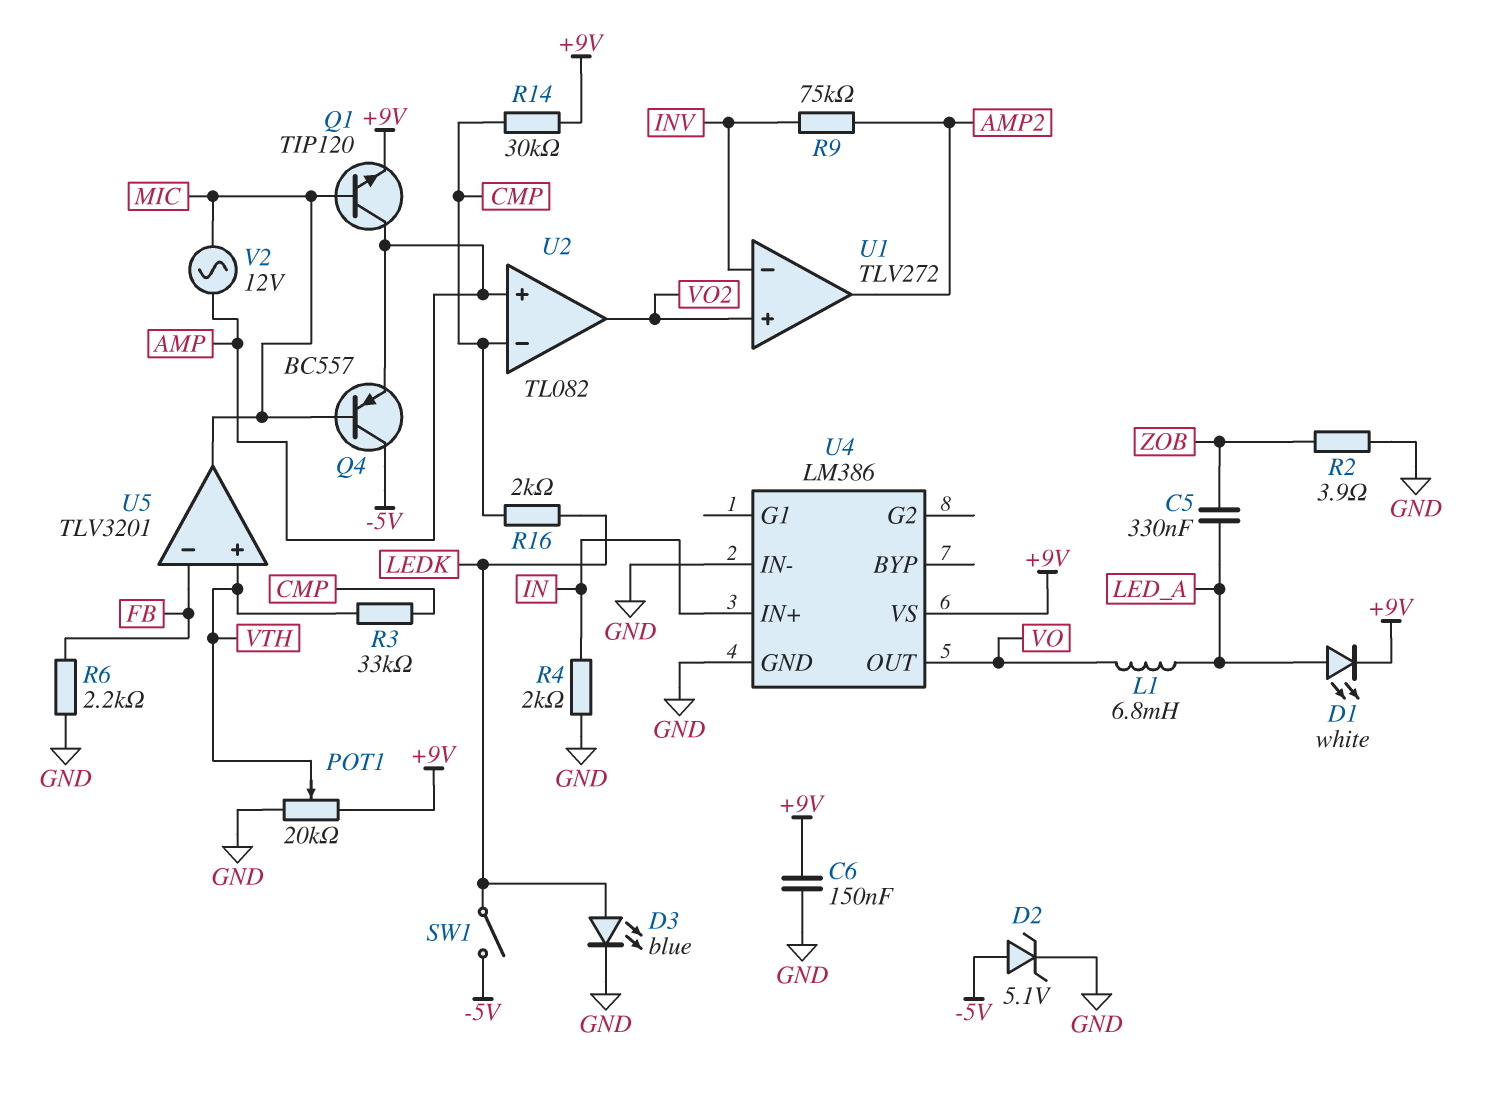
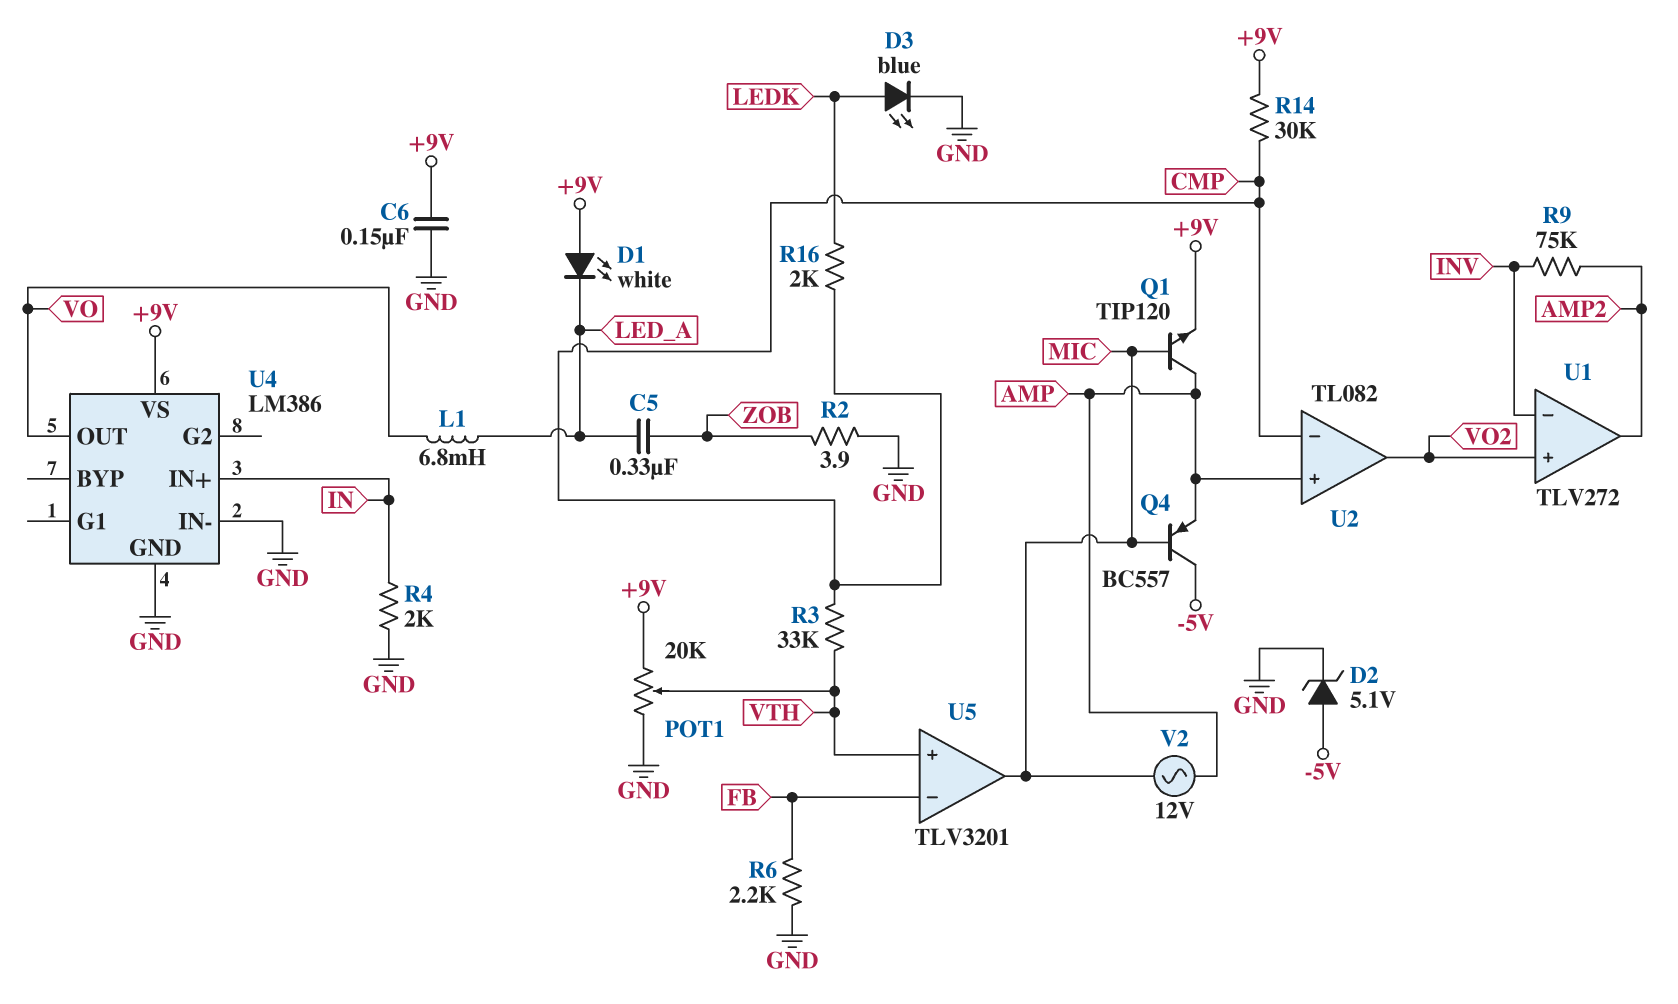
D1: LED white (A LED_A, K +9V) -> LED white (A +9V, K LED_A)
SW1: switch (-5V, LEDK) -> none

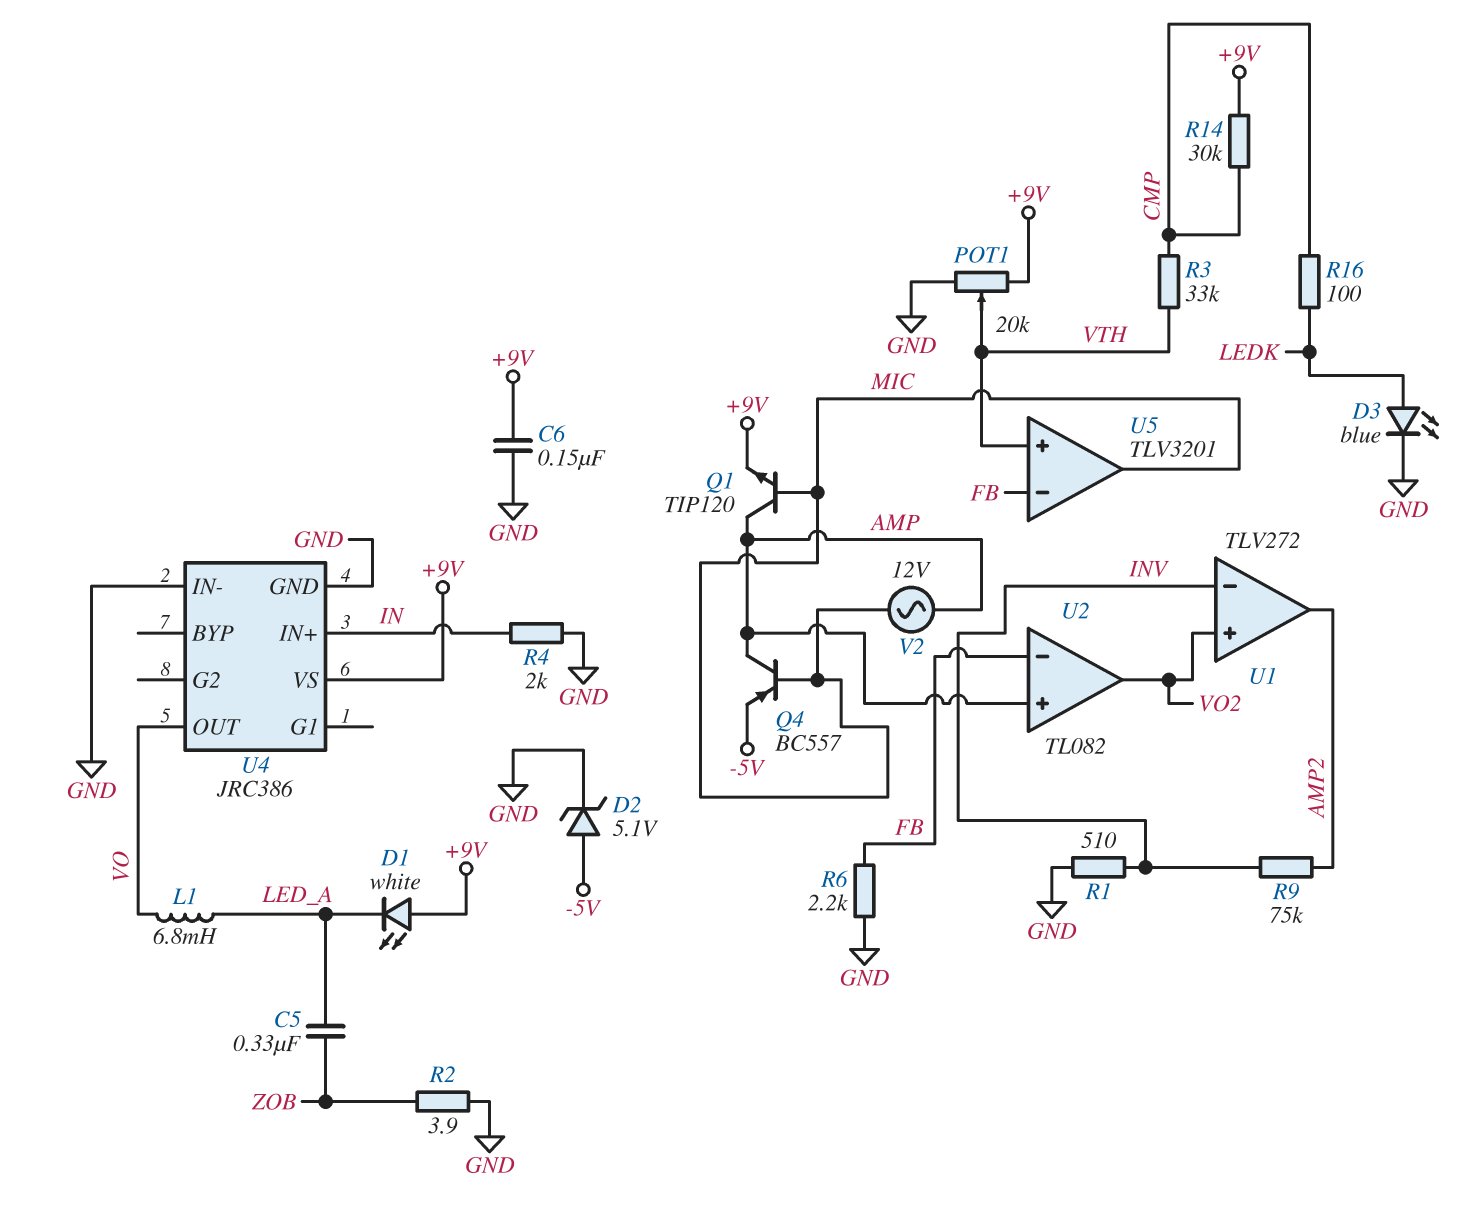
Q4: PNP BC557 (B MIC, C -5V, E AMP) -> PNP BC557 (B MIC, C AMP, E -5V)
R1: none -> 510 (GND, INV)
R16: 2k (CMP, LEDK) -> 100 (CMP, LEDK)
U2 pin in-: CMP -> FB
U4: LM386 -> JRC386

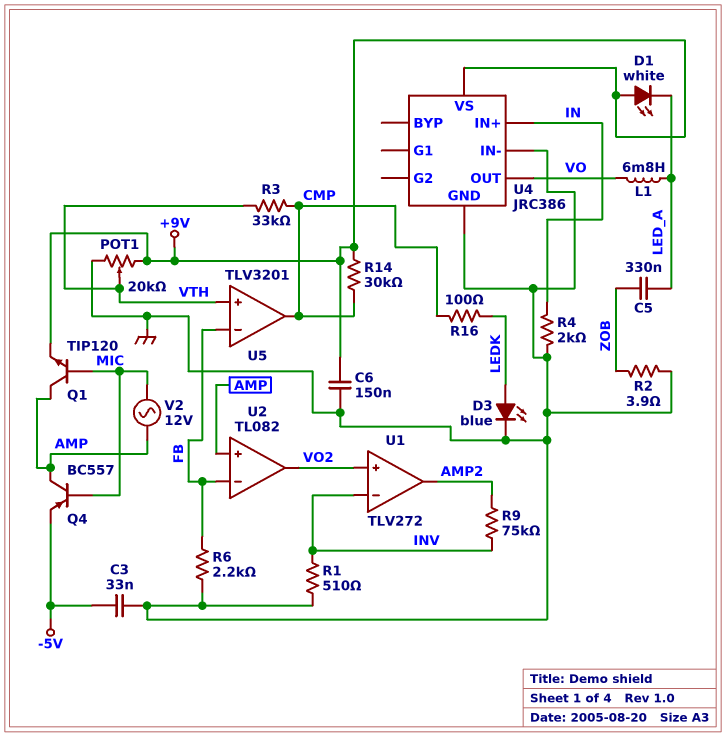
C3: none -> 33nF (-5V, GND)
D2: zener 5.1V (A -5V, K GND) -> none
U5 pin out: MIC -> CMP

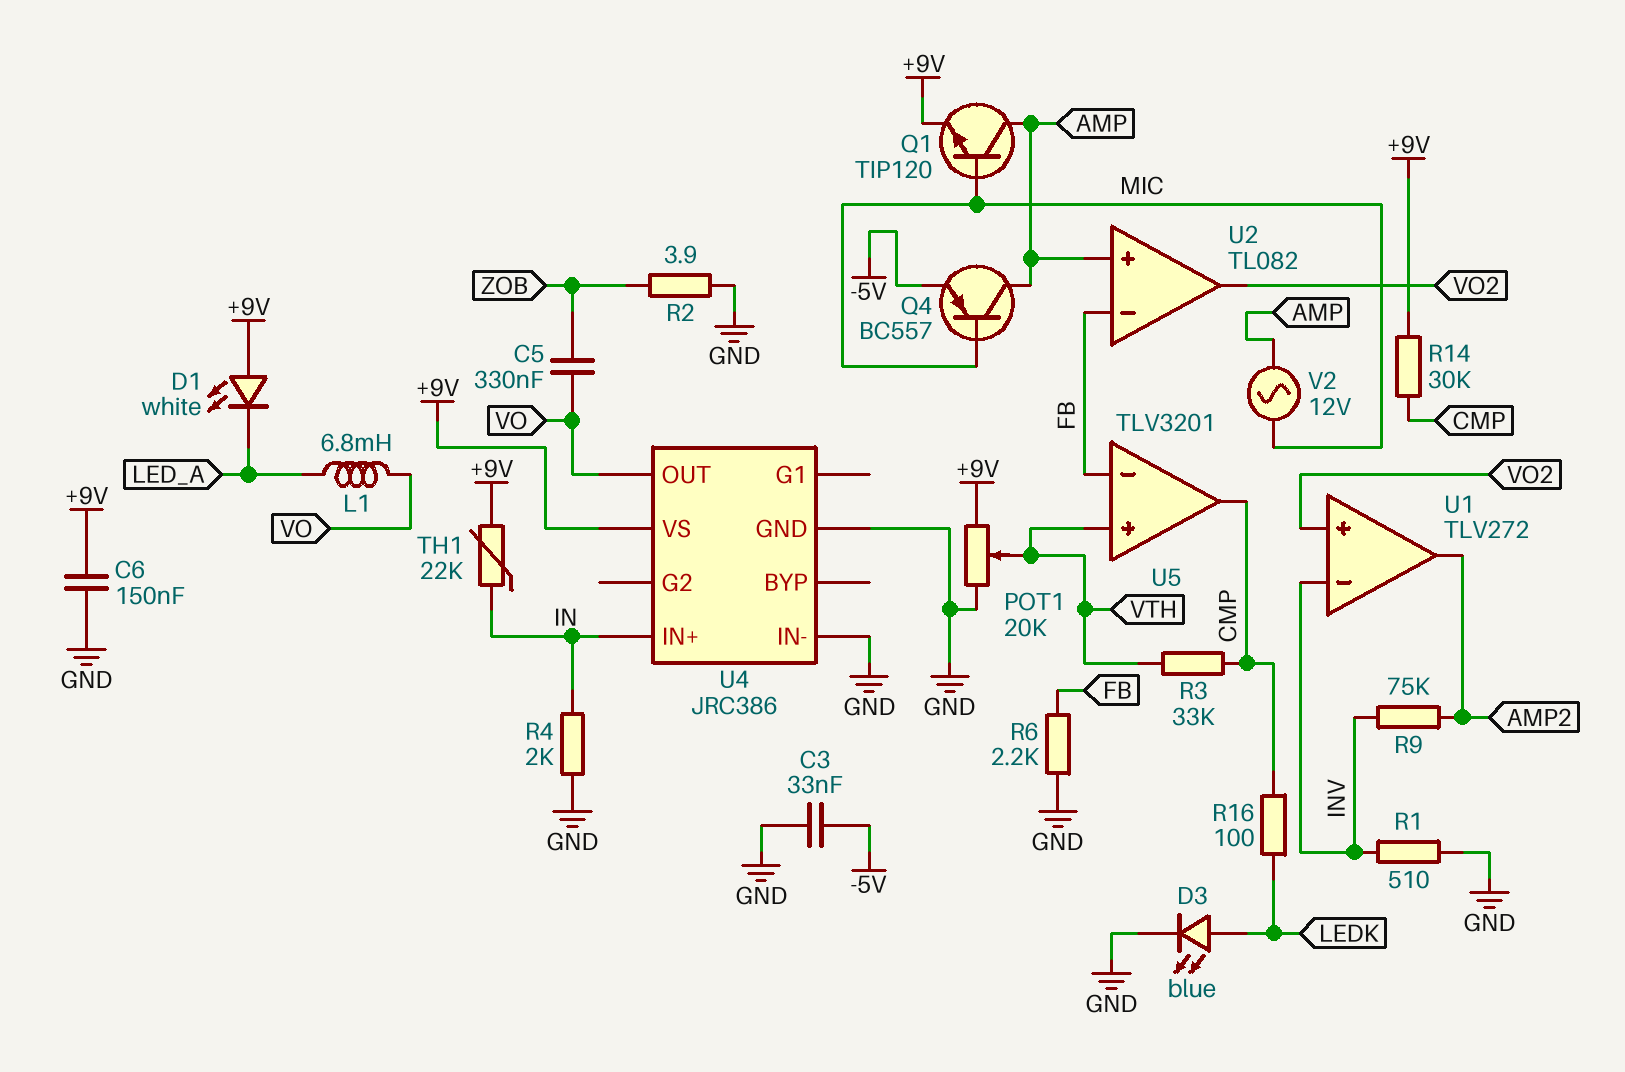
C5: 330nF (LED_A, ZOB) -> 330nF (VO, ZOB)
TH1: none -> 22k (+9V, IN)

